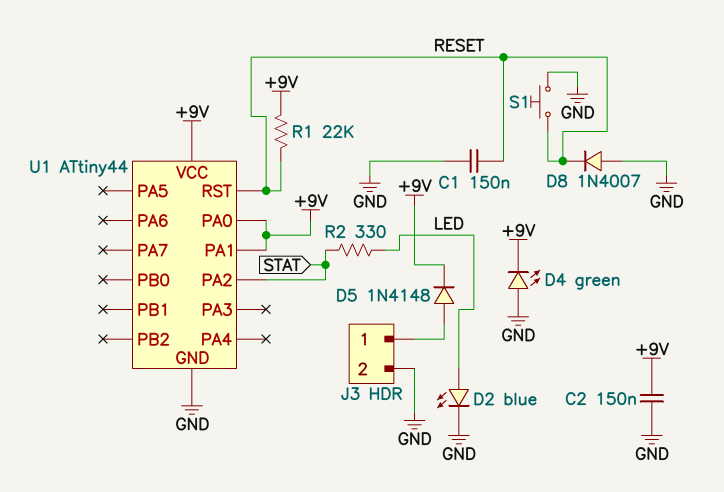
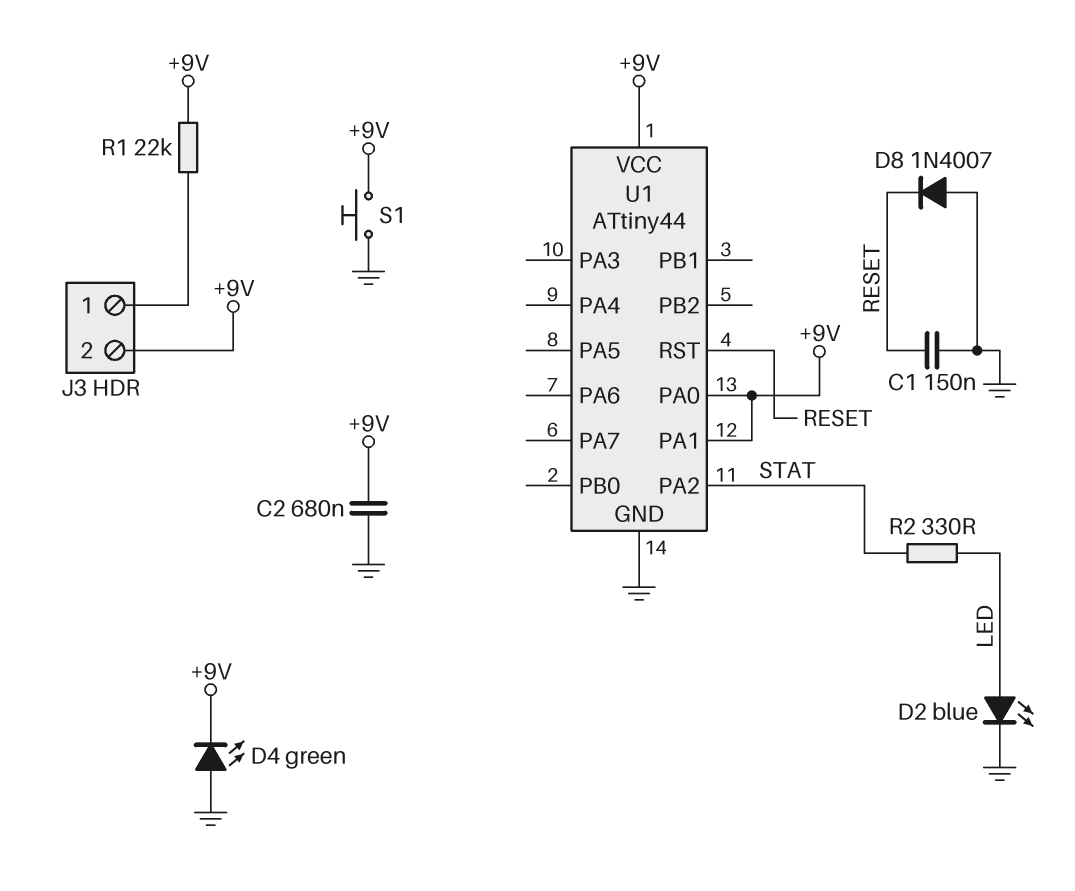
C2: 150nF (+9V, GND) -> 680nF (+9V, GND)
D5: diode 1N4148 (A J3/1, K +9V) -> none
J3 pin 2: GND -> +9V
R1: 22k (+9V, RESET) -> 22k (+9V, J3/1)
S1: button (GND, RESET) -> button (+9V, GND)

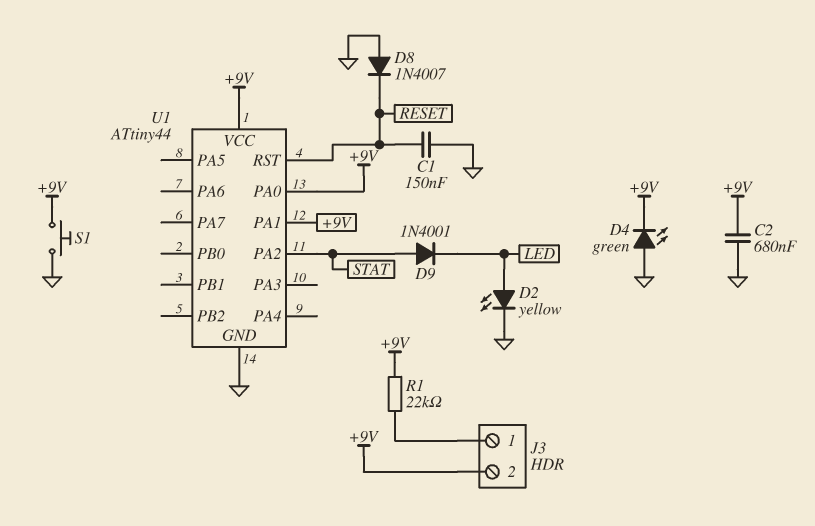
D2: LED blue (A LED, K GND) -> LED yellow (A LED, K GND)
D9: none -> diode 1N4001 (A STAT, K LED)
R2: 330 (LED, STAT) -> none

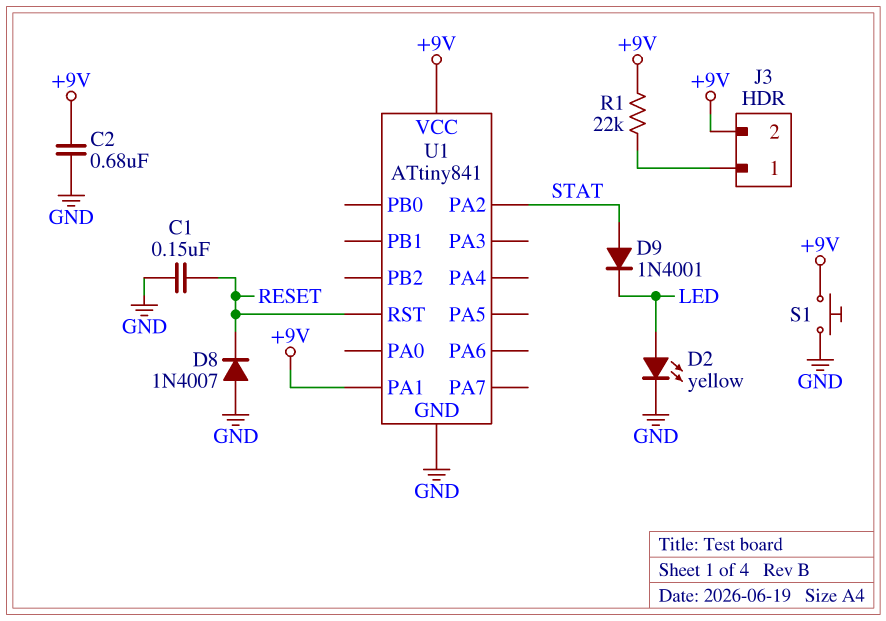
D4: LED green (A GND, K +9V) -> none
U1: ATtiny44 -> ATtiny841
U1 pin PA0: +9V -> none

